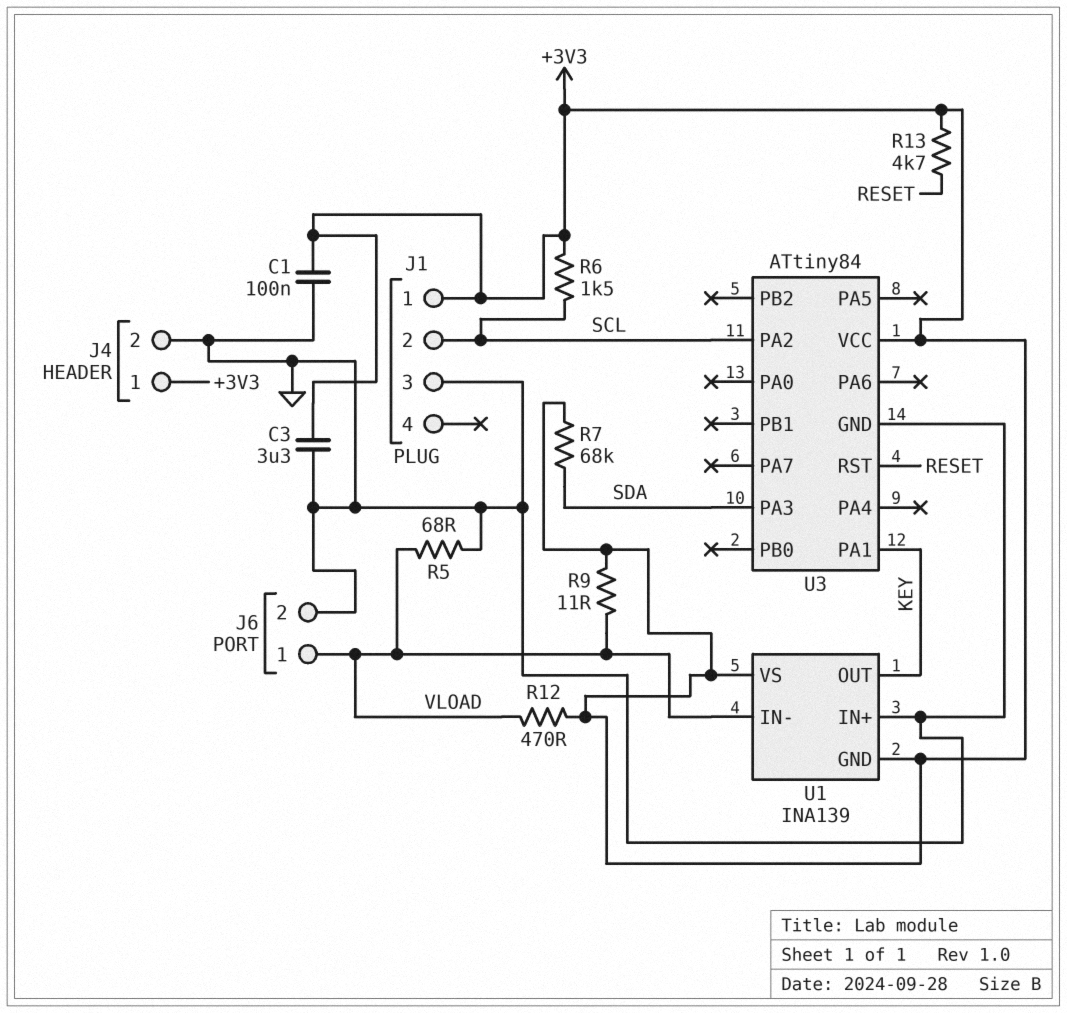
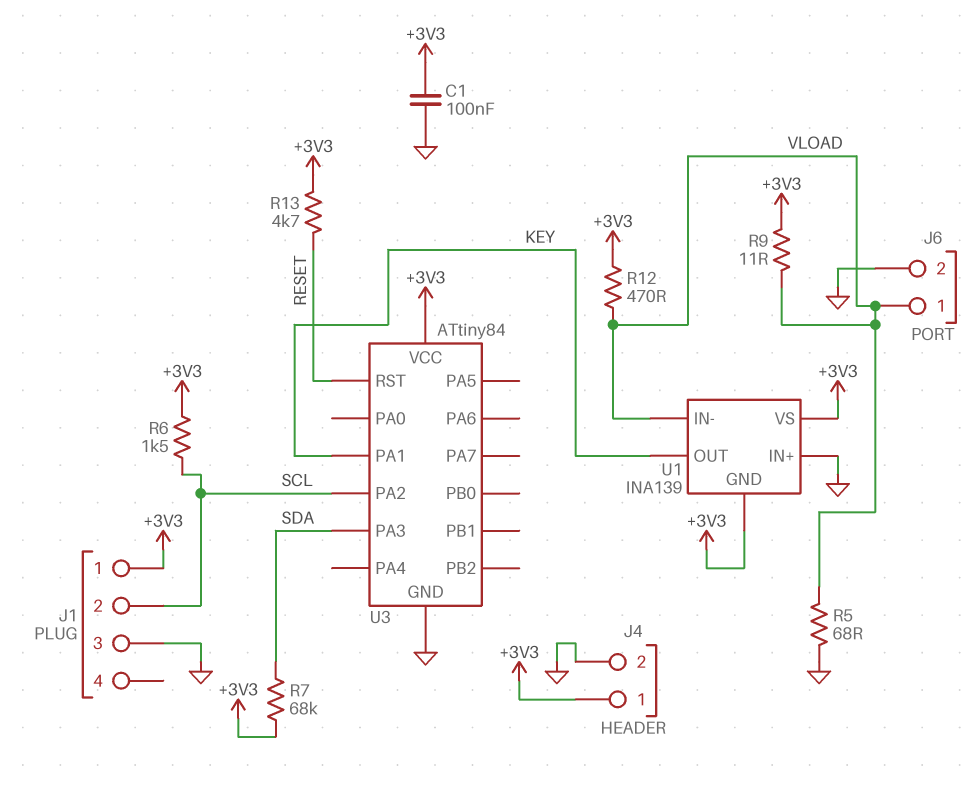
C3: 3.3uF (+3V3, GND) -> none

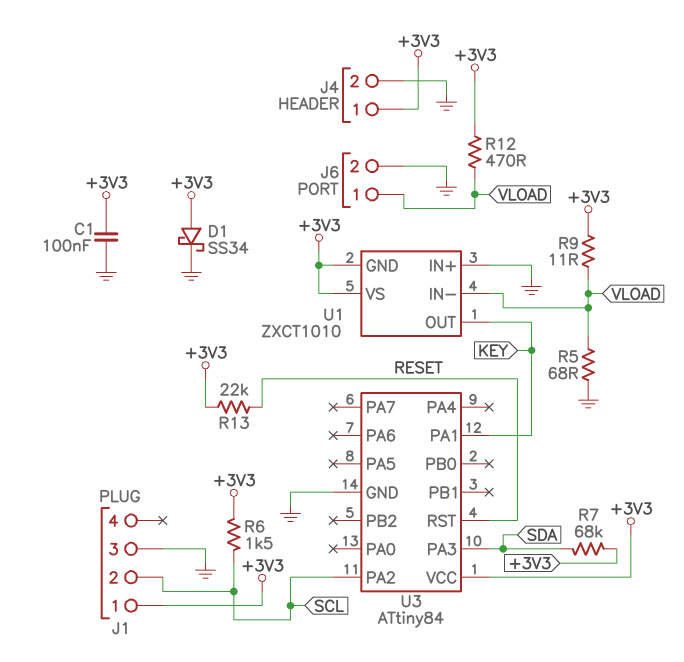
D1: none -> schottky SS34 (A +3V3, K GND)
R13: 4.7k (+3V3, RESET) -> 22k (+3V3, RESET)
U1: INA139 -> ZXCT1010

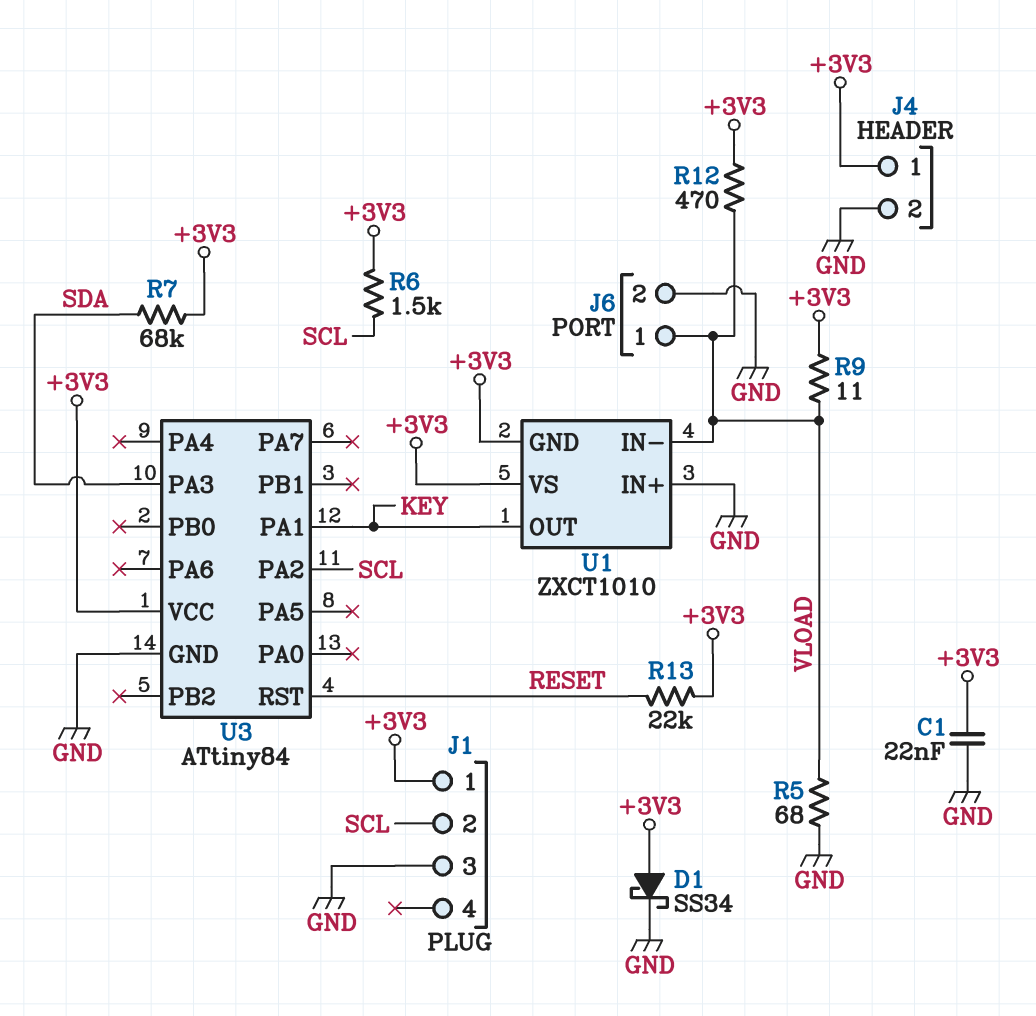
C1: 100nF (+3V3, GND) -> 22nF (+3V3, GND)

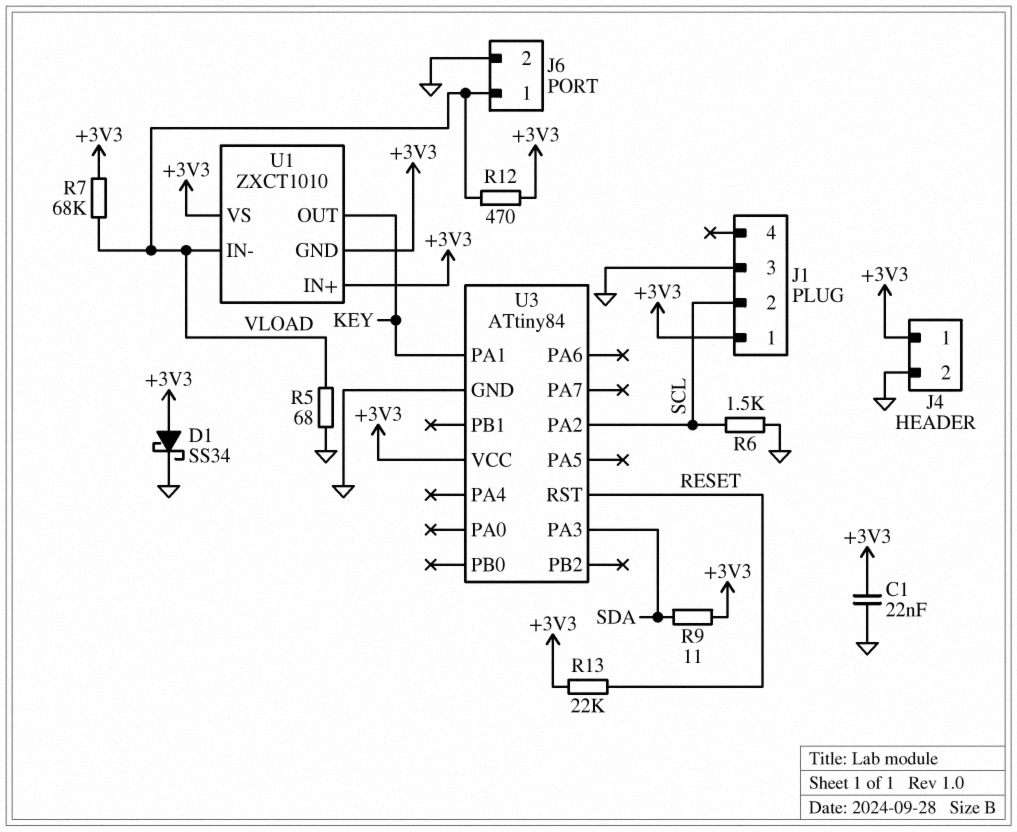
R6: 1.5k (+3V3, SCL) -> 1.5k (GND, SCL)
R7: 68k (+3V3, SDA) -> 68k (+3V3, VLOAD)
R9: 11 (+3V3, VLOAD) -> 11 (+3V3, SDA)
U1 pin IN+: GND -> +3V3

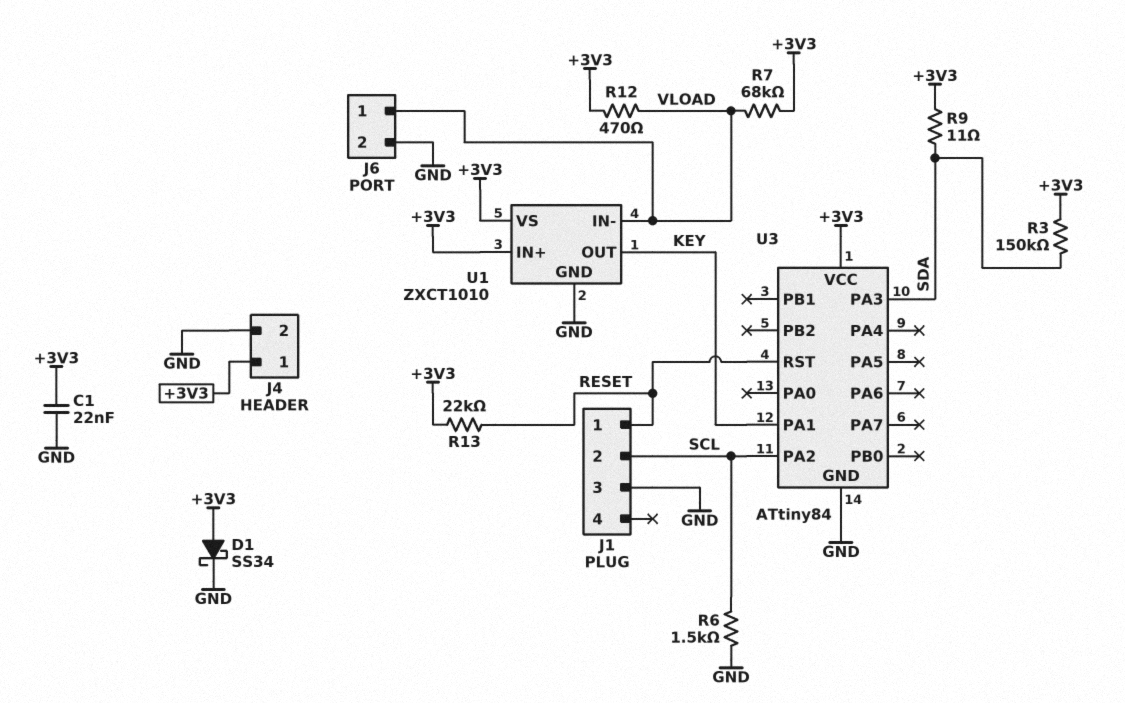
J1 pin 1: +3V3 -> RESET
R3: none -> 150k (+3V3, SDA)
R5: 68 (GND, VLOAD) -> none
U1 pin GND: +3V3 -> GND

